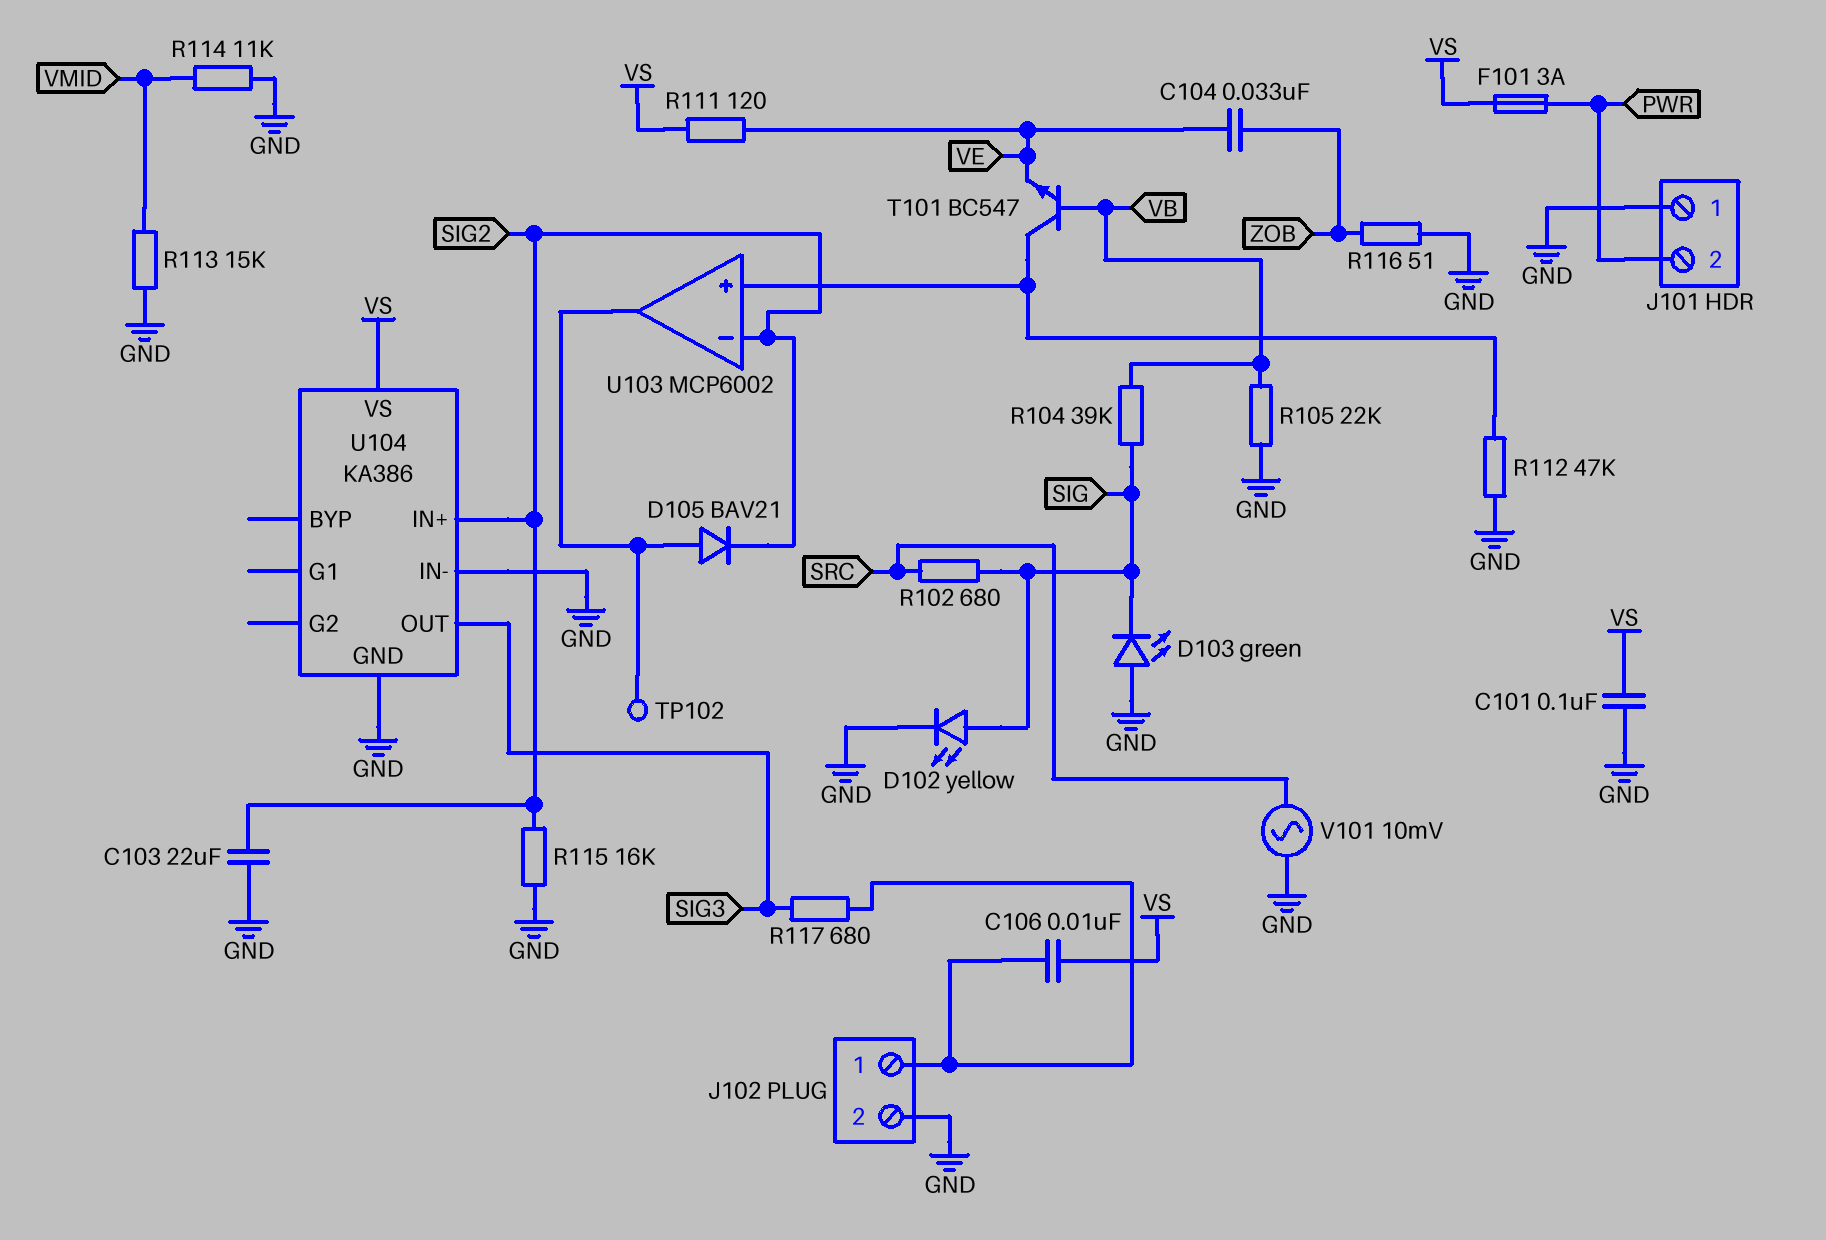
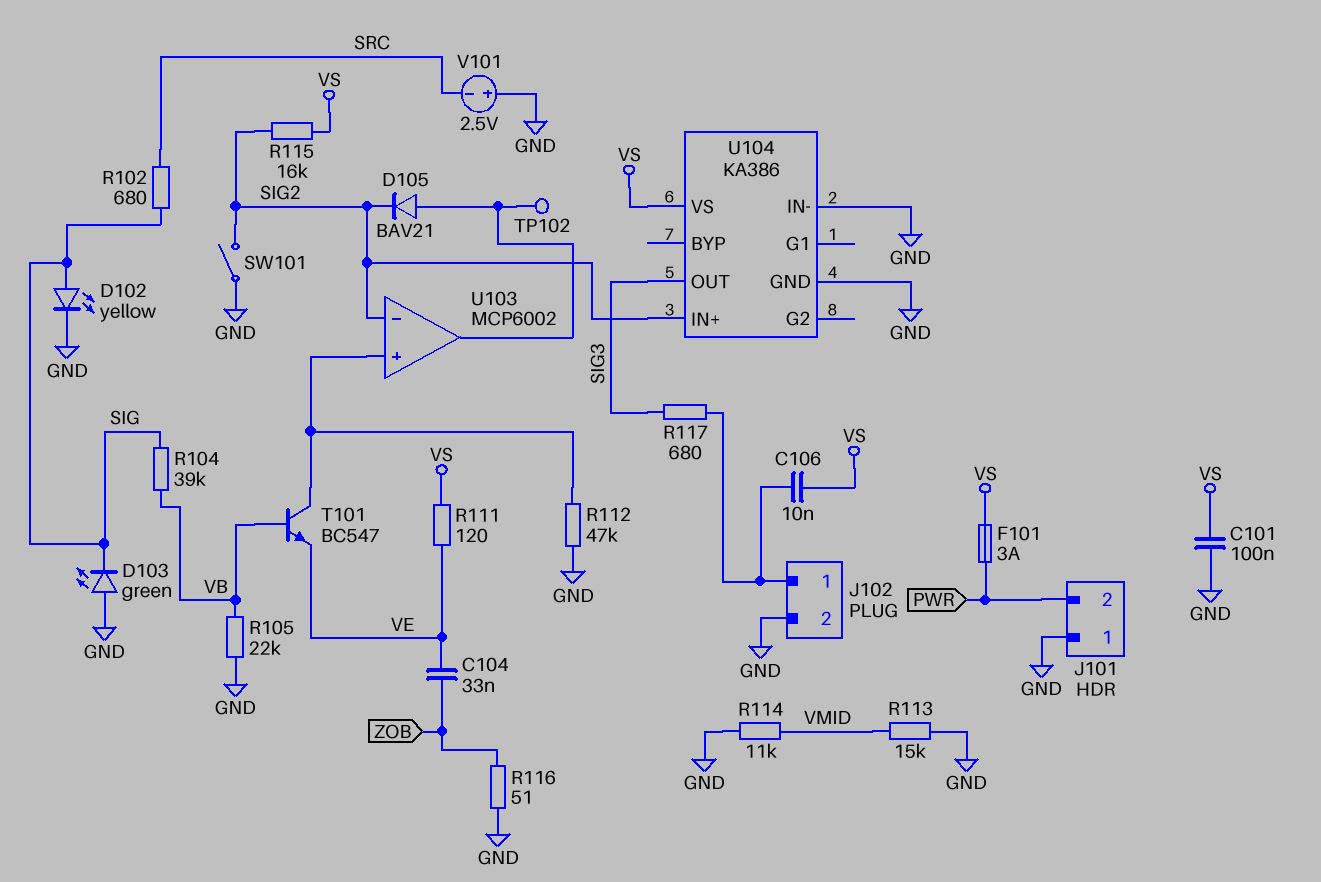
C103: 22uF (GND, SIG2) -> none
R115: 16k (GND, SIG2) -> 16k (SIG2, VS)
SW101: none -> switch (GND, SIG2)
V101: AC 10mV (GND, SRC) -> 2.5V (plus GND, minus SRC)

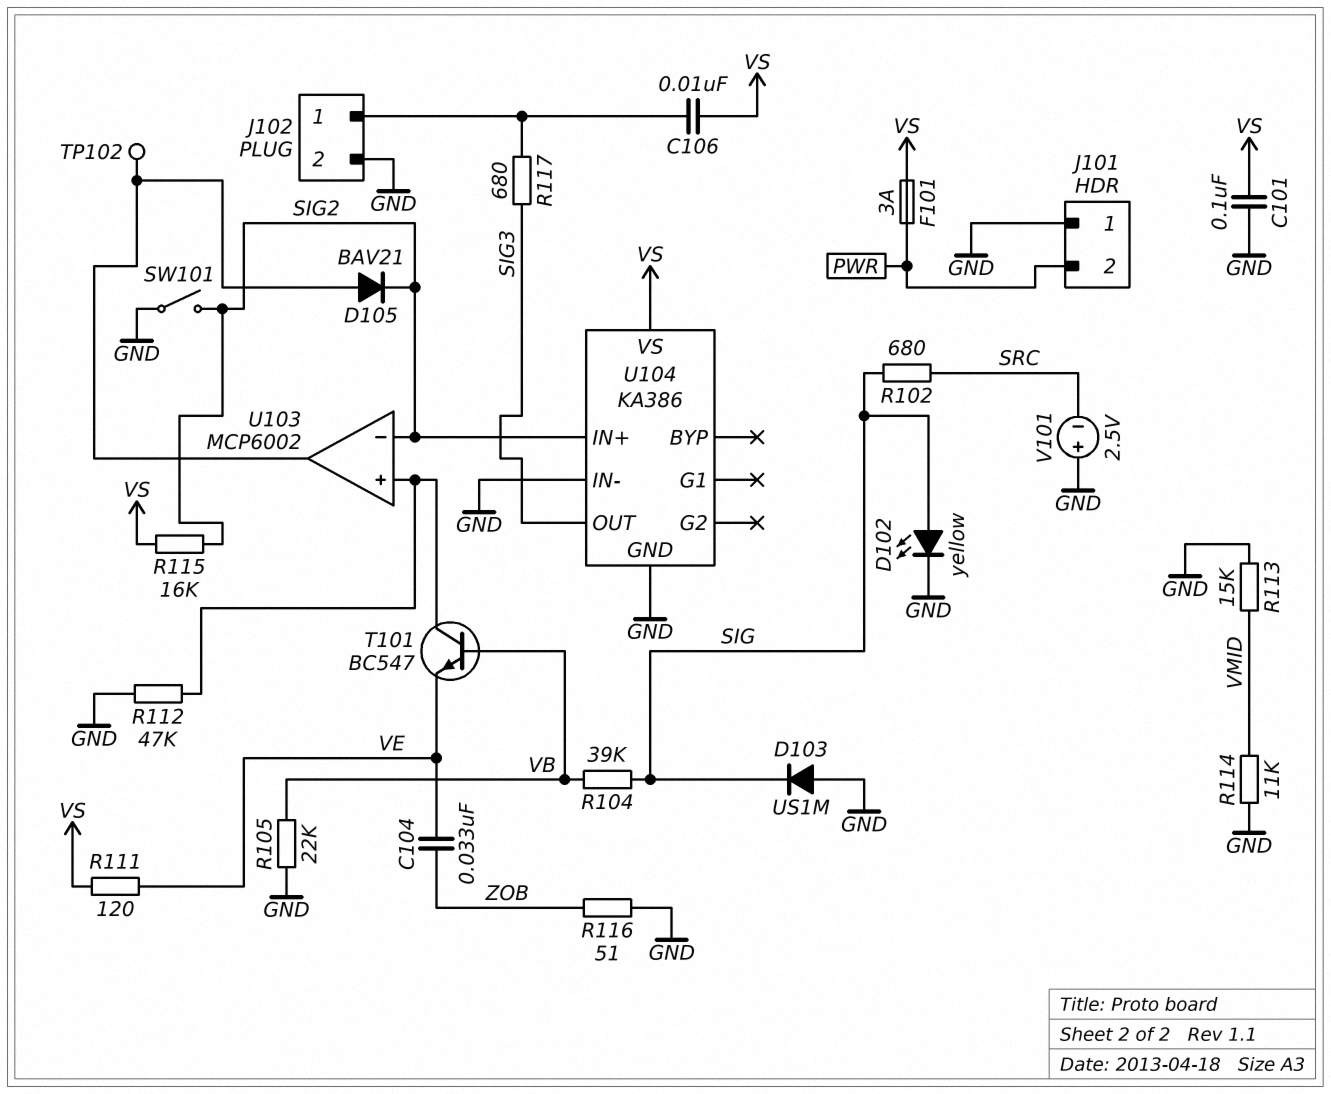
D103: LED green (A GND, K SIG) -> diode US1M (A GND, K SIG)

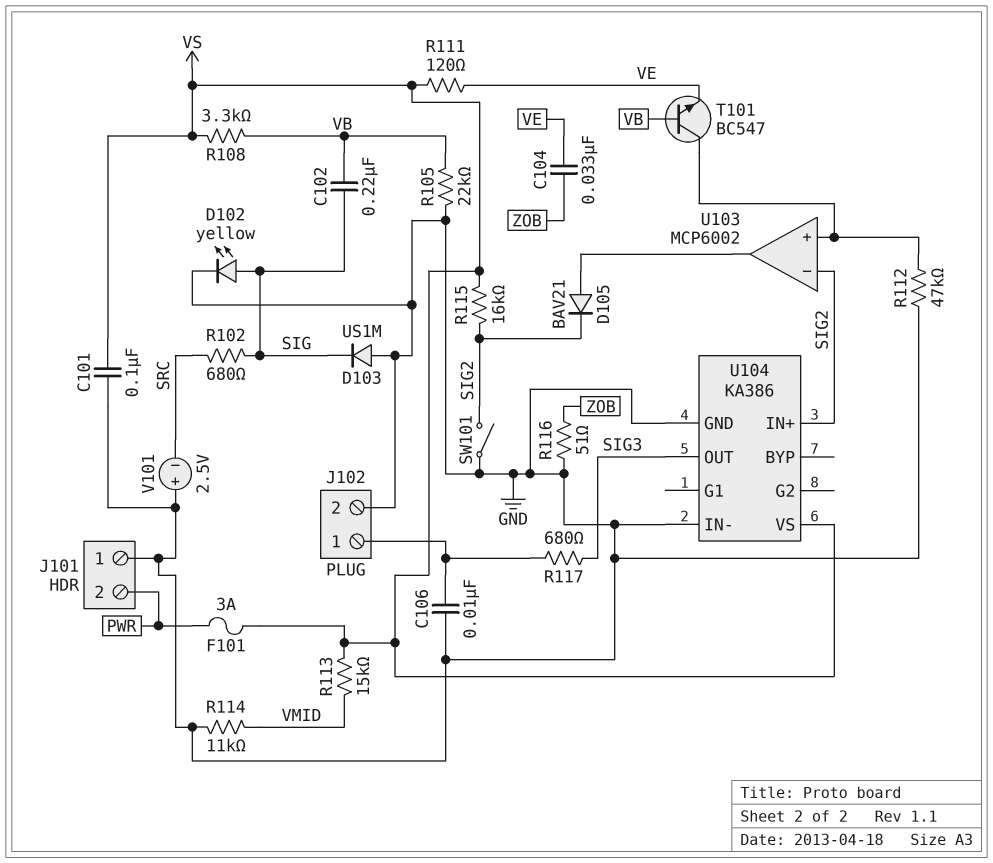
C102: none -> 220nF (SIG, VB)
C106: 10nF (J102/1, VS) -> 10nF (GND, J102/1)
R104: 39k (SIG, VB) -> none
R108: none -> 3.3k (VB, VS)
R113: 15k (GND, VMID) -> 15k (VMID, VS)
TP102: test point (U103/out) -> none

